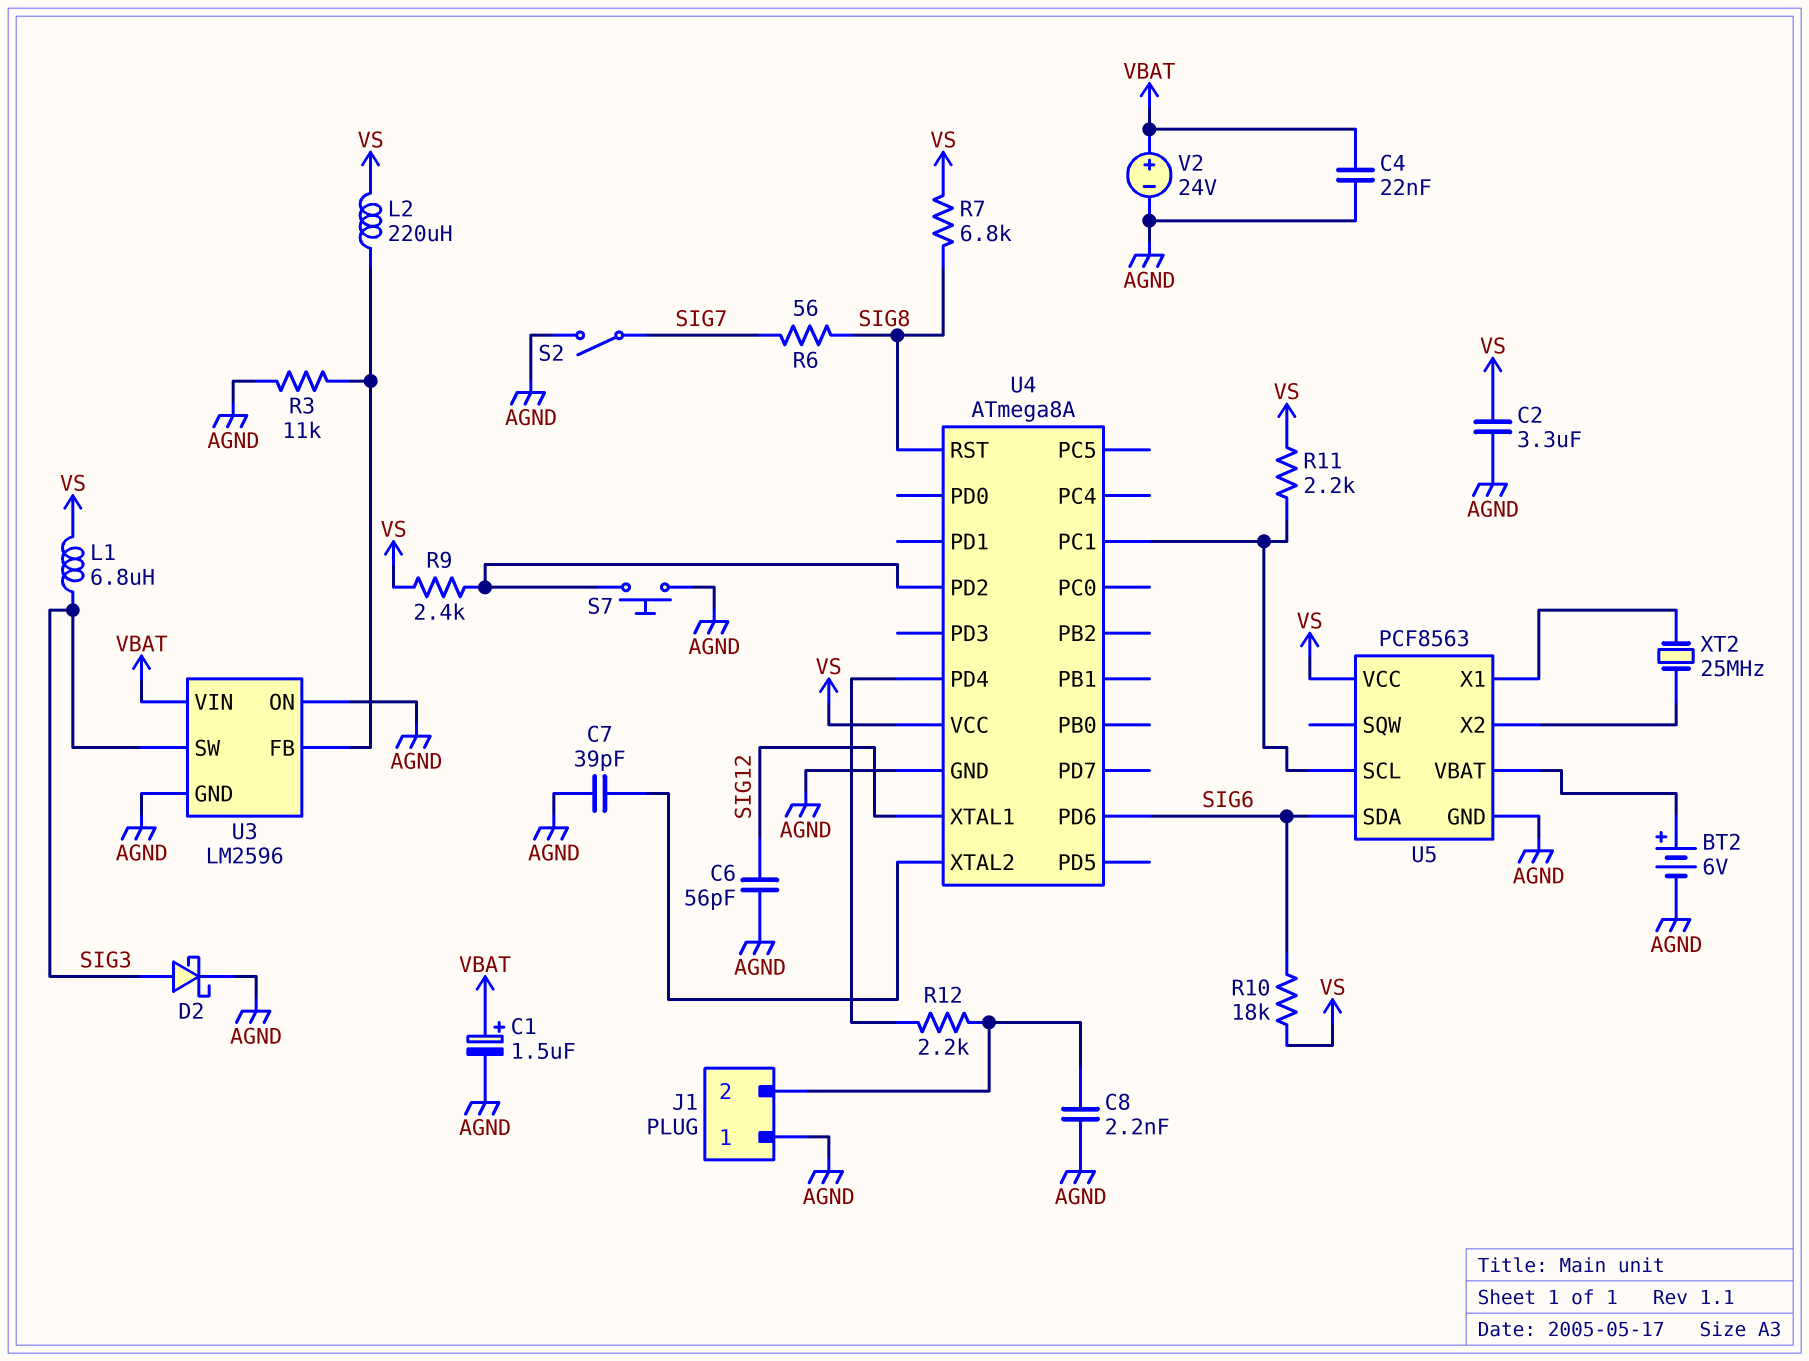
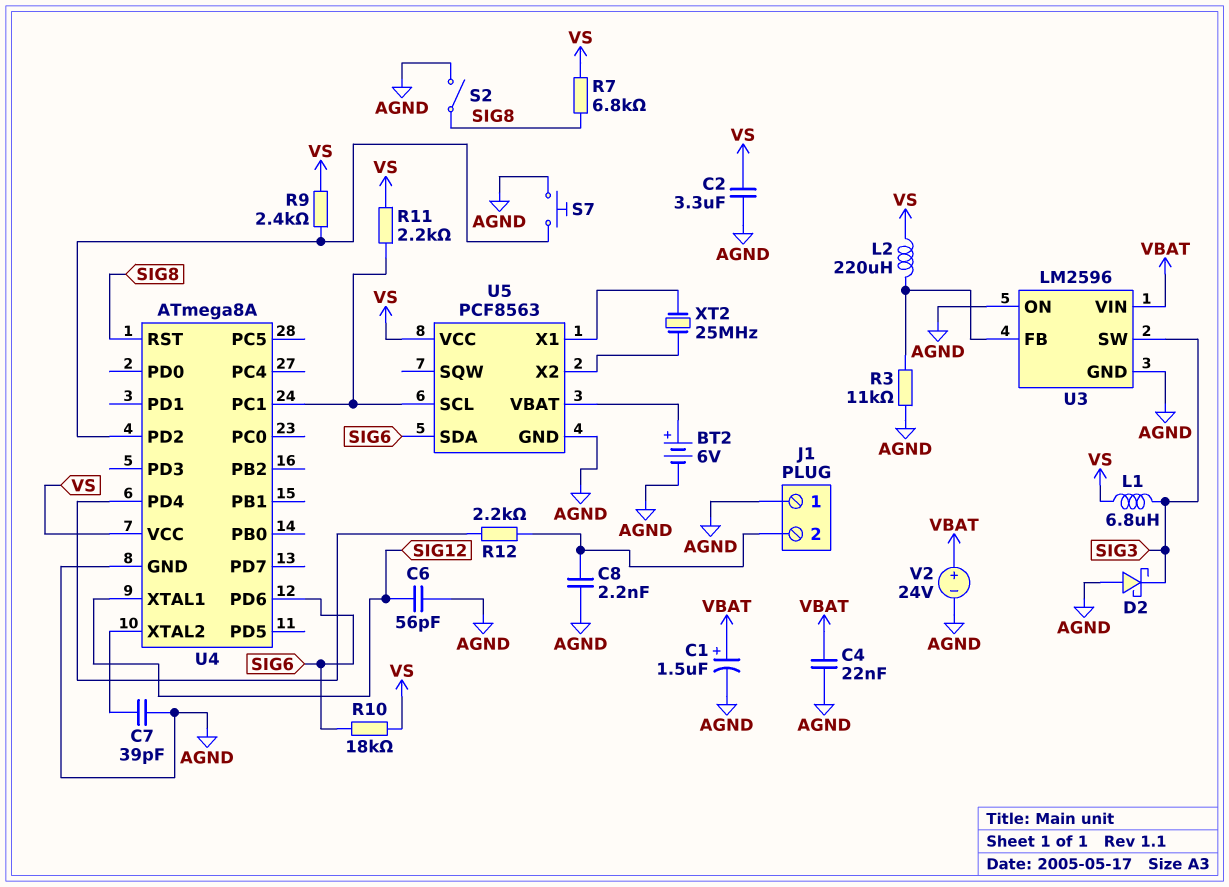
D2: schottky (A SIG3, K AGND) -> schottky (A AGND, K SIG3)
R6: 56 (SIG7, SIG8) -> none
S2: switch (AGND, SIG7) -> switch (AGND, SIG8)

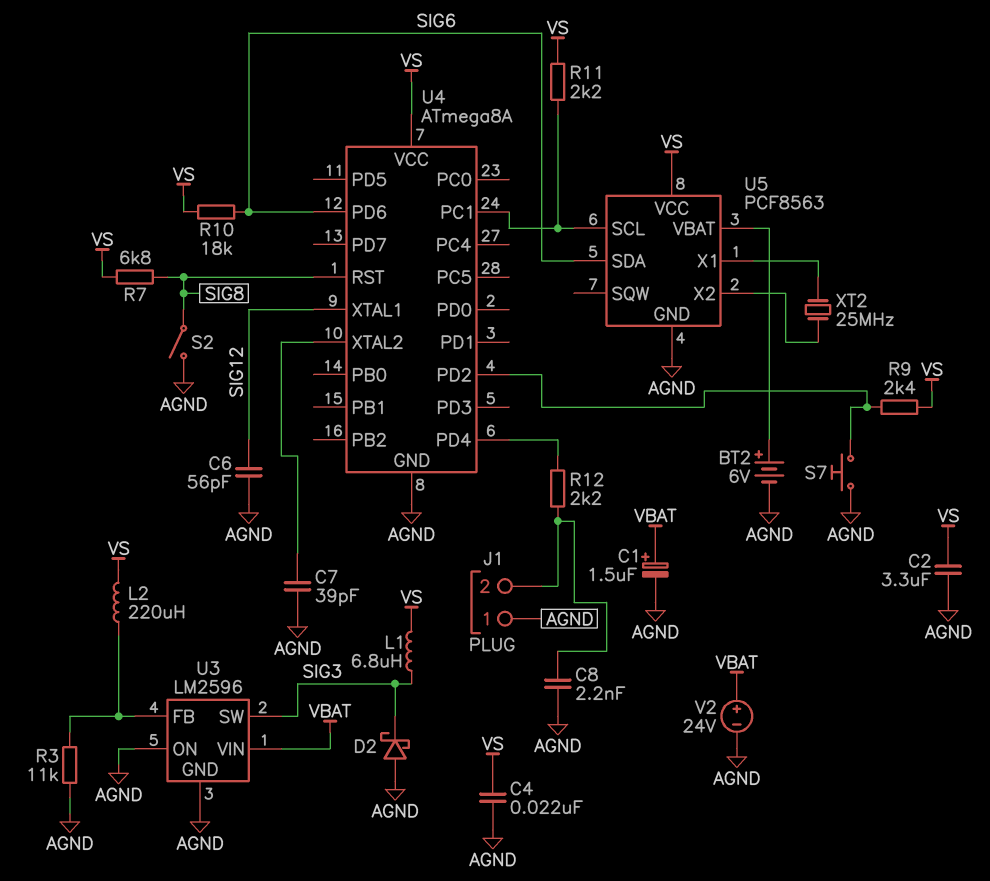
C4: 22nF (AGND, VBAT) -> 22nF (AGND, VS)

